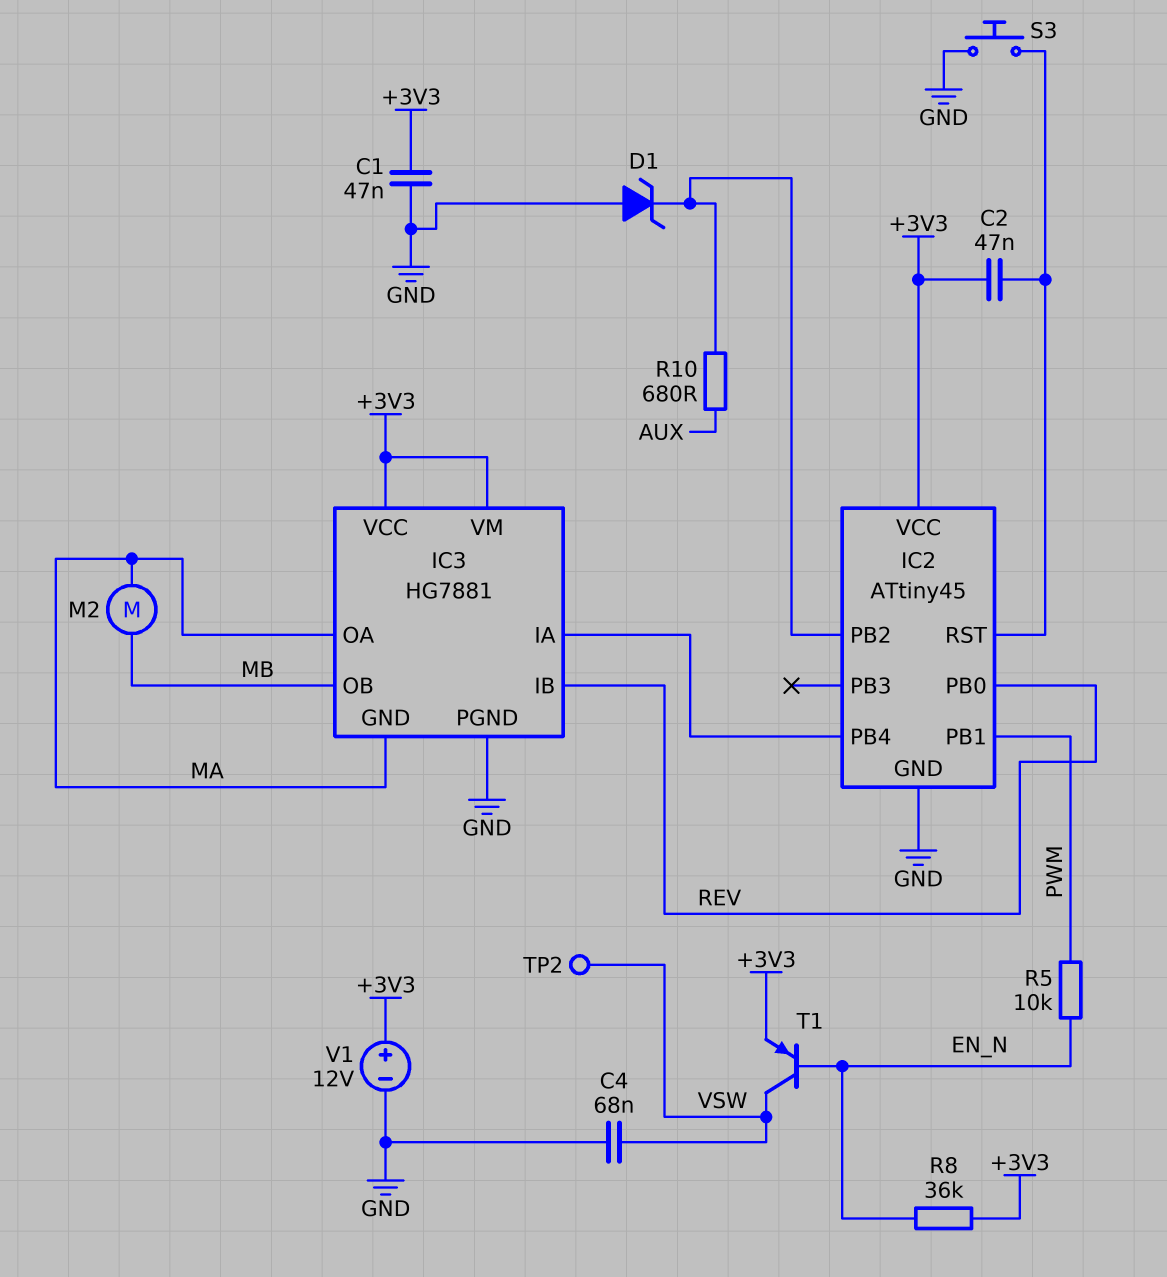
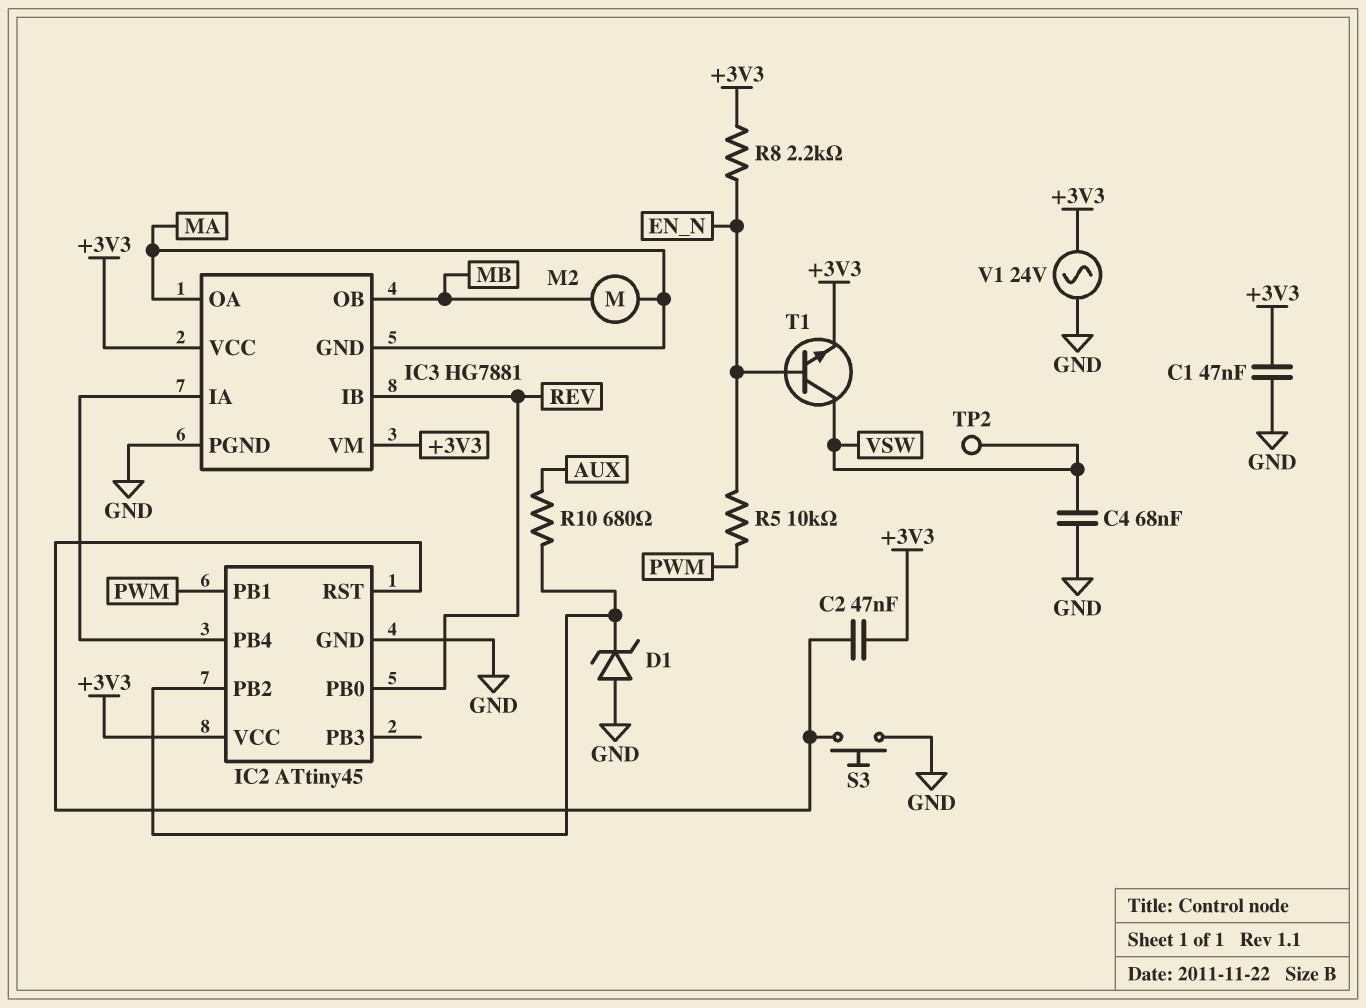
R8: 36k (+3V3, EN_N) -> 2.2k (+3V3, EN_N)
T1: PNP (B EN_N, C VSW, E +3V3) -> NPN (B EN_N, C VSW, E +3V3)
V1: 12V (plus +3V3, minus GND) -> AC 24V (+3V3, GND)

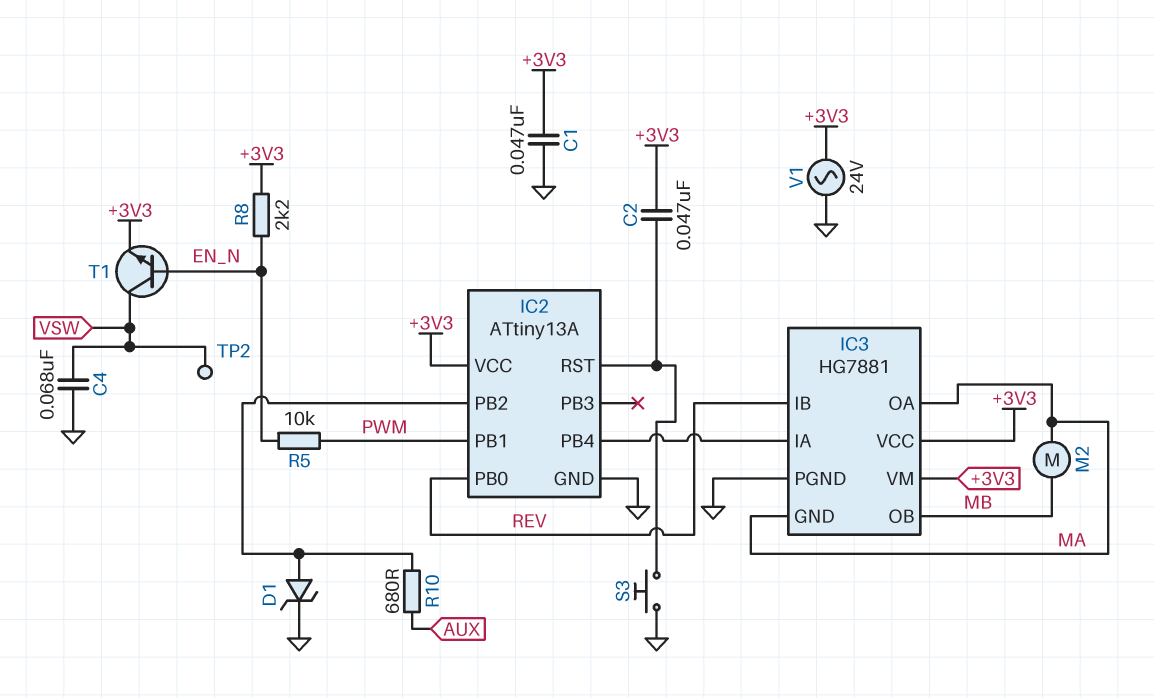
D1: zener (A GND, K IC2/PB2) -> zener (A IC2/PB2, K GND)
IC2: ATtiny45 -> ATtiny13A

